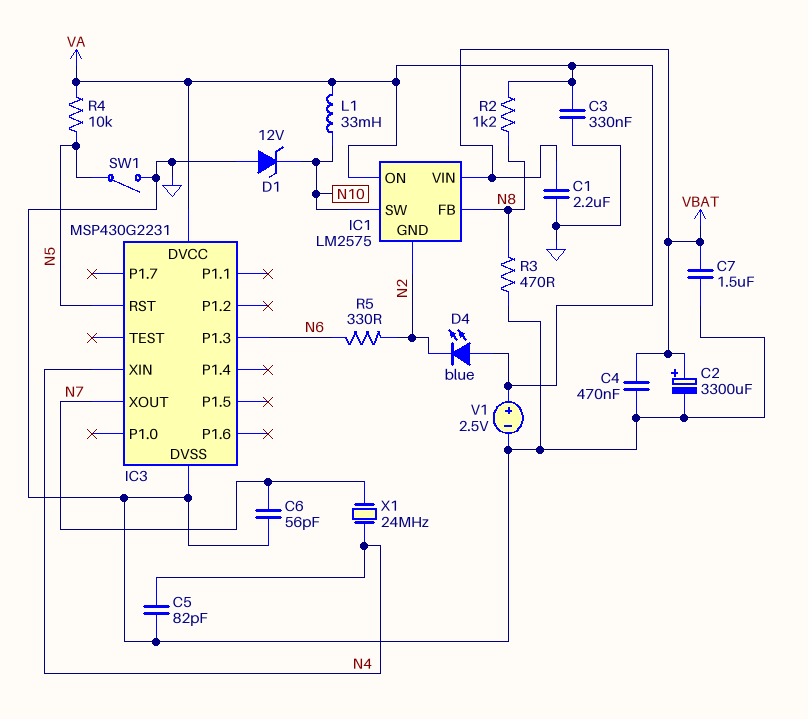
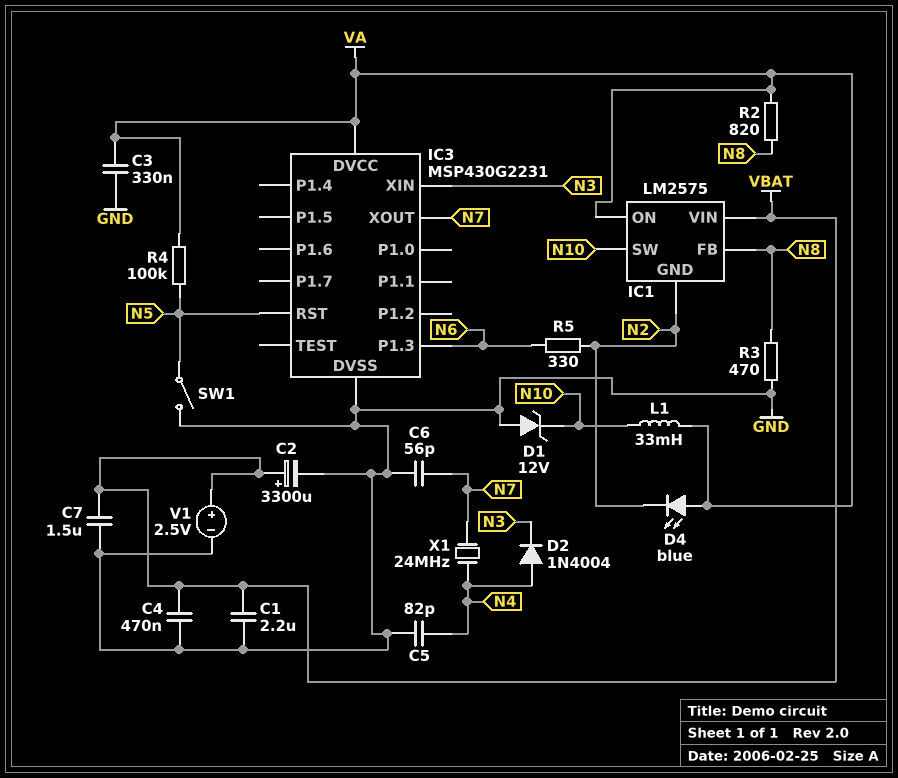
D2: none -> diode 1N4004 (A N4, K N3)
IC3 pin XIN: N4 -> N3
R2: 1.2k (N8, VA) -> 820 (N8, VA)
R4: 10k (N5, VA) -> 100k (N5, VA)
V1: 2.5V (plus VA, minus GND) -> 2.5V (plus VBAT, minus GND)

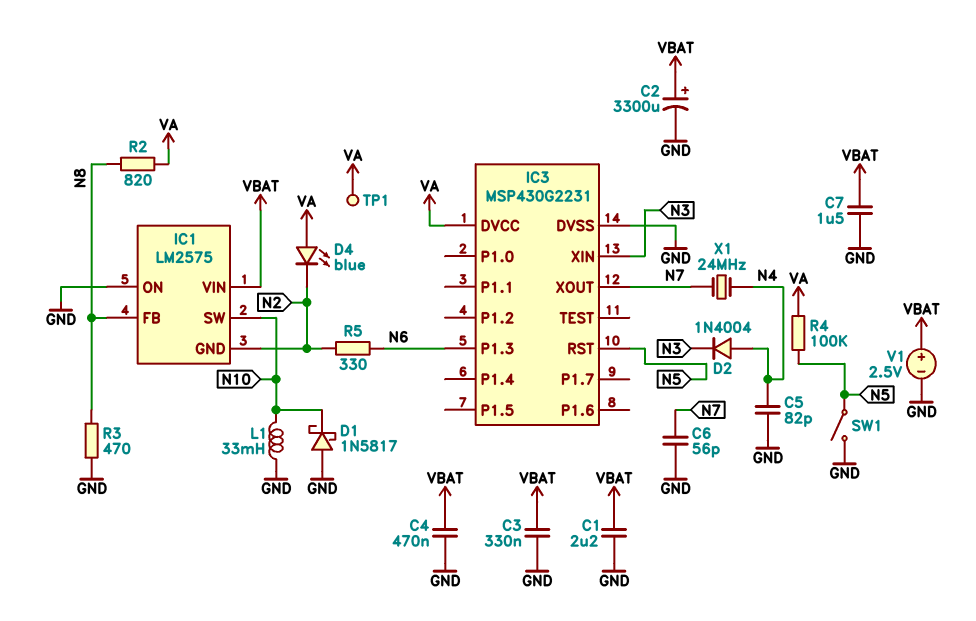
C3: 330nF (GND, VA) -> 330nF (GND, VBAT)
D1: zener 12V (A GND, K N10) -> schottky 1N5817 (A GND, K N10)
IC1 pin ON: VA -> GND
L1: 33mH (N10, VA) -> 33mH (GND, N10)
TP1: none -> test point (VA)

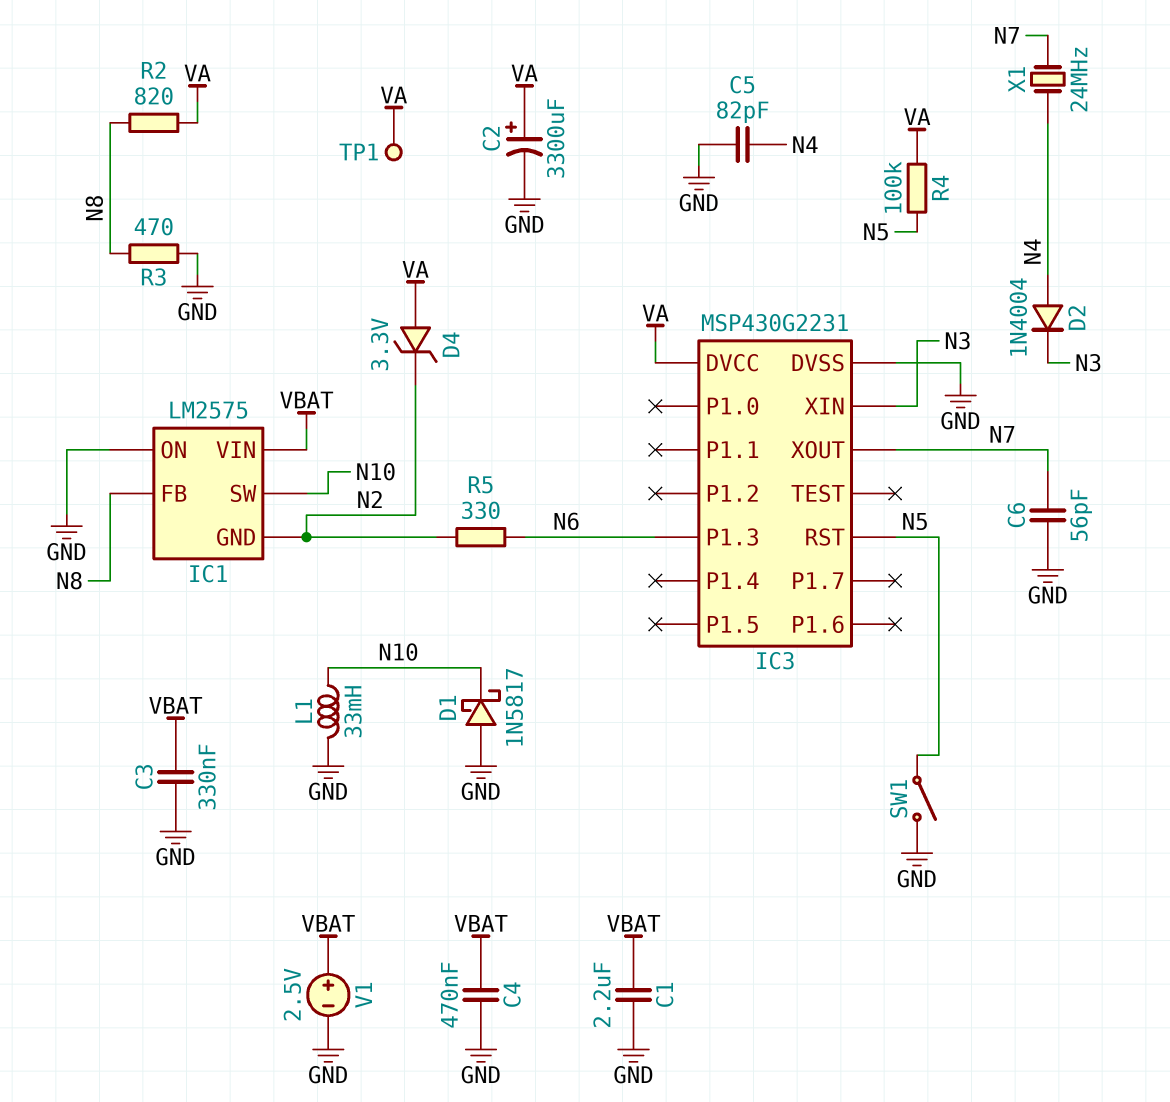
C2: 3300uF (plus VBAT, minus GND) -> 3300uF (plus VA, minus GND)
C7: 1.5uF (GND, VBAT) -> none
D4: LED blue (A VA, K N2) -> zener 3.3V (A VA, K N2)

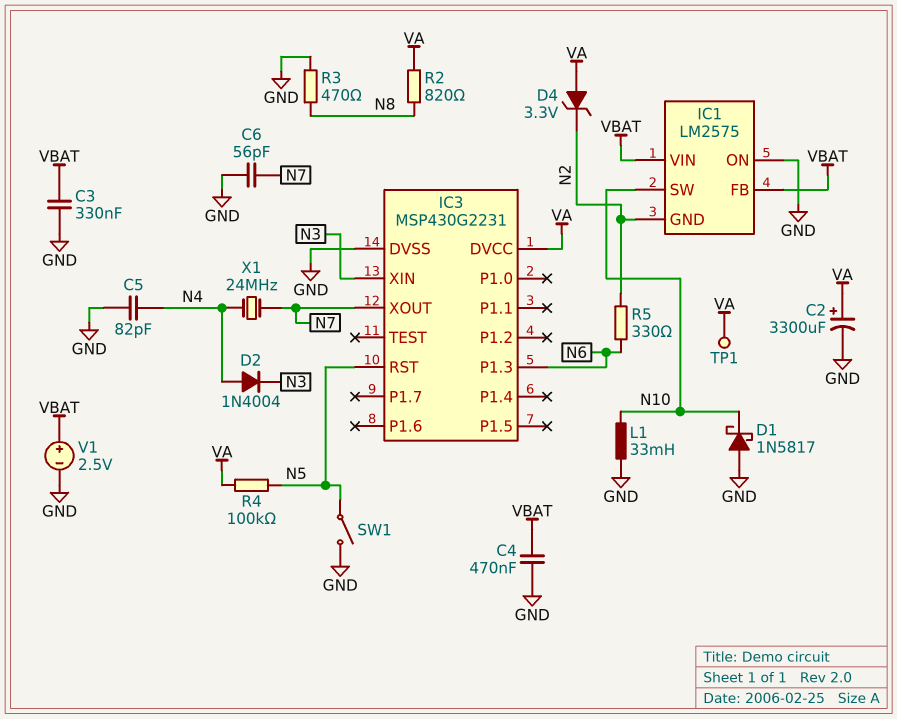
C1: 2.2uF (GND, VBAT) -> none
IC1 pin FB: N8 -> VBAT

